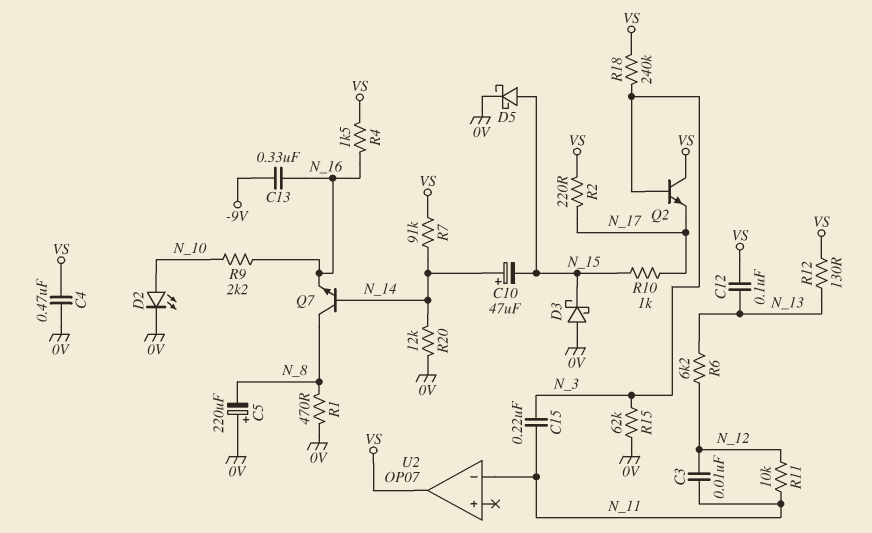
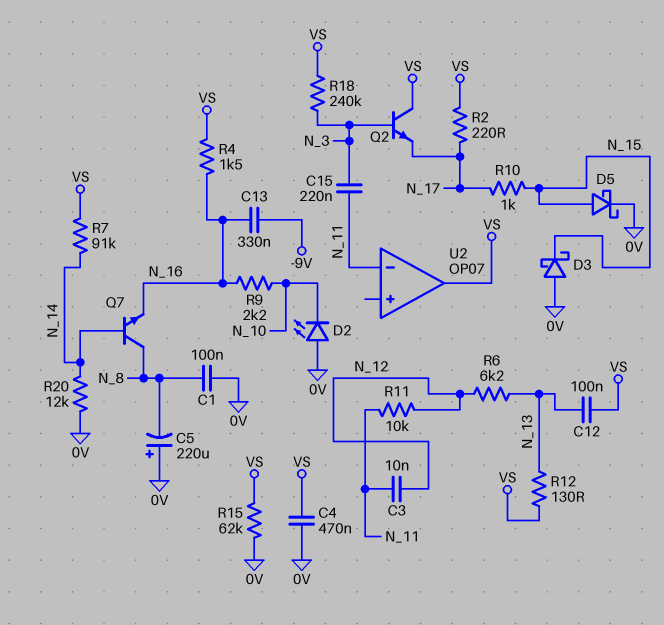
C1: none -> 100nF (0V, N_8)
C10: 47uF (plus N_14, minus N_15) -> none
D2: LED (A N_10, K 0V) -> LED (A 0V, K N_10)
R1: 470 (0V, N_8) -> none
R15: 62k (0V, N_3) -> 62k (0V, VS)

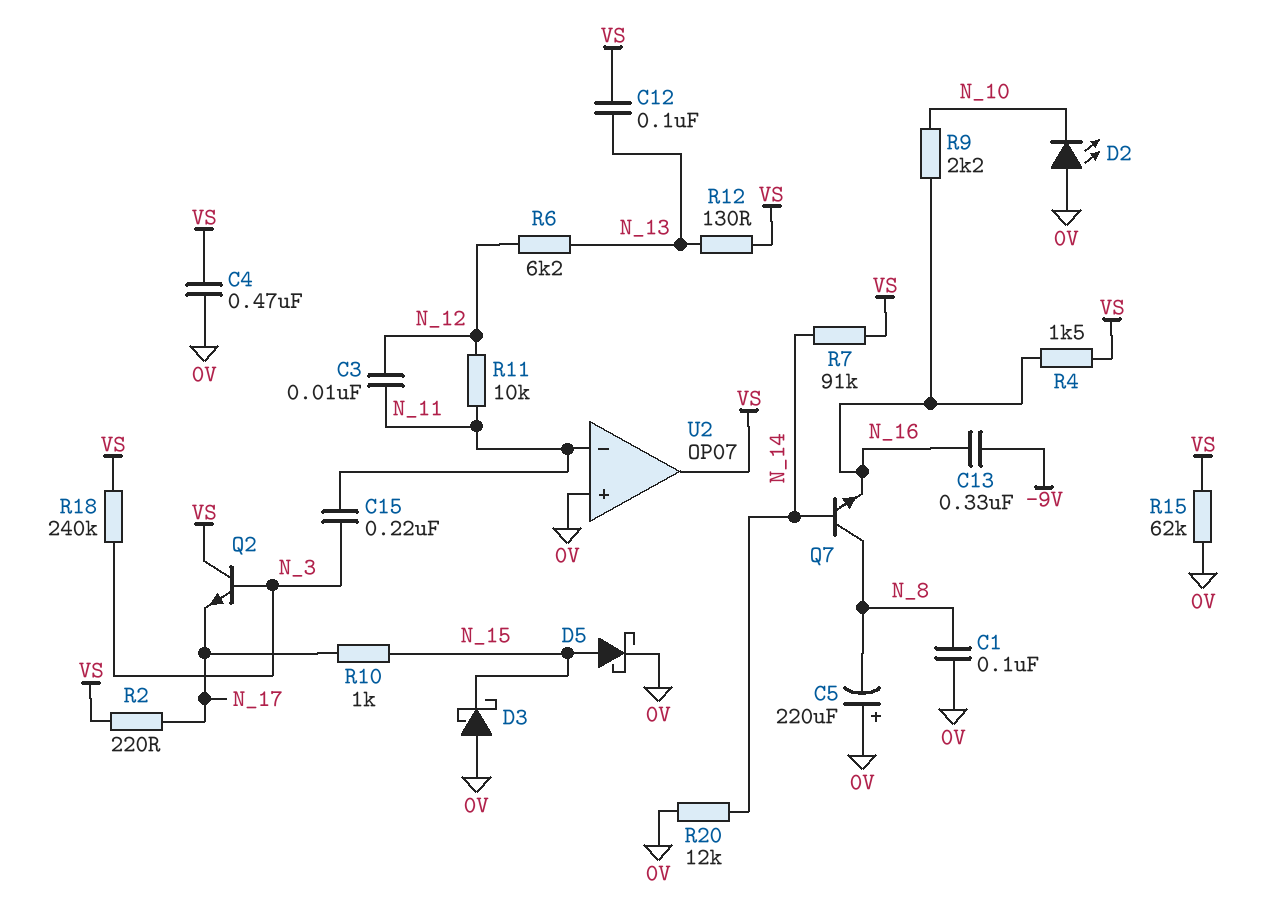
U2 pin in+: none -> 0V

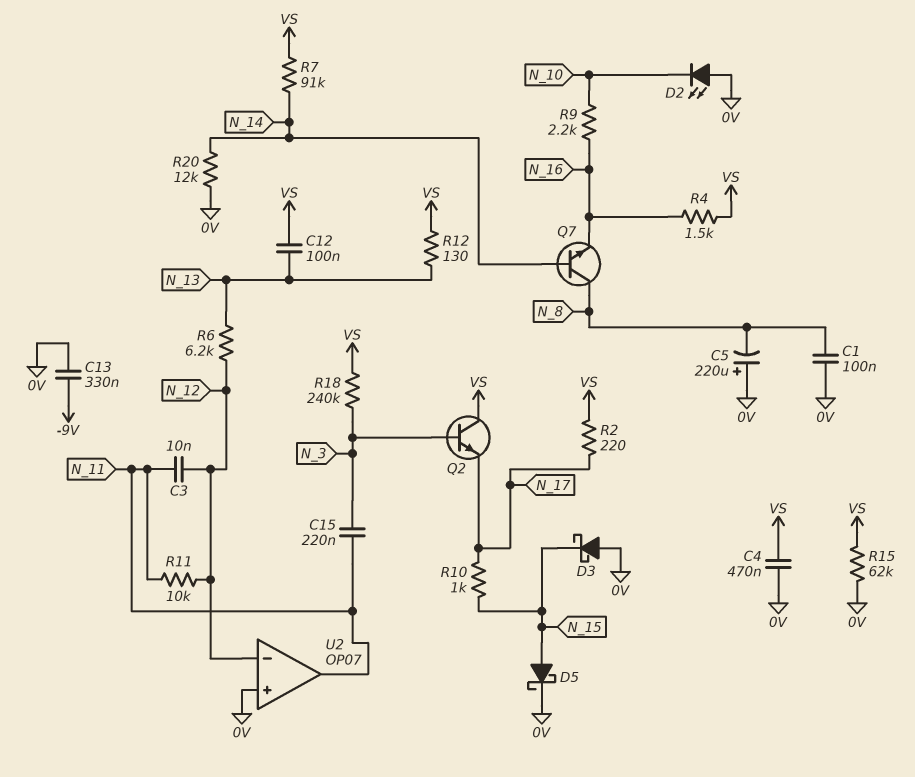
C13: 330nF (-9V, N_16) -> 330nF (-9V, 0V)
U2 pin in-: N_11 -> N_12
U2 pin out: VS -> N_11

